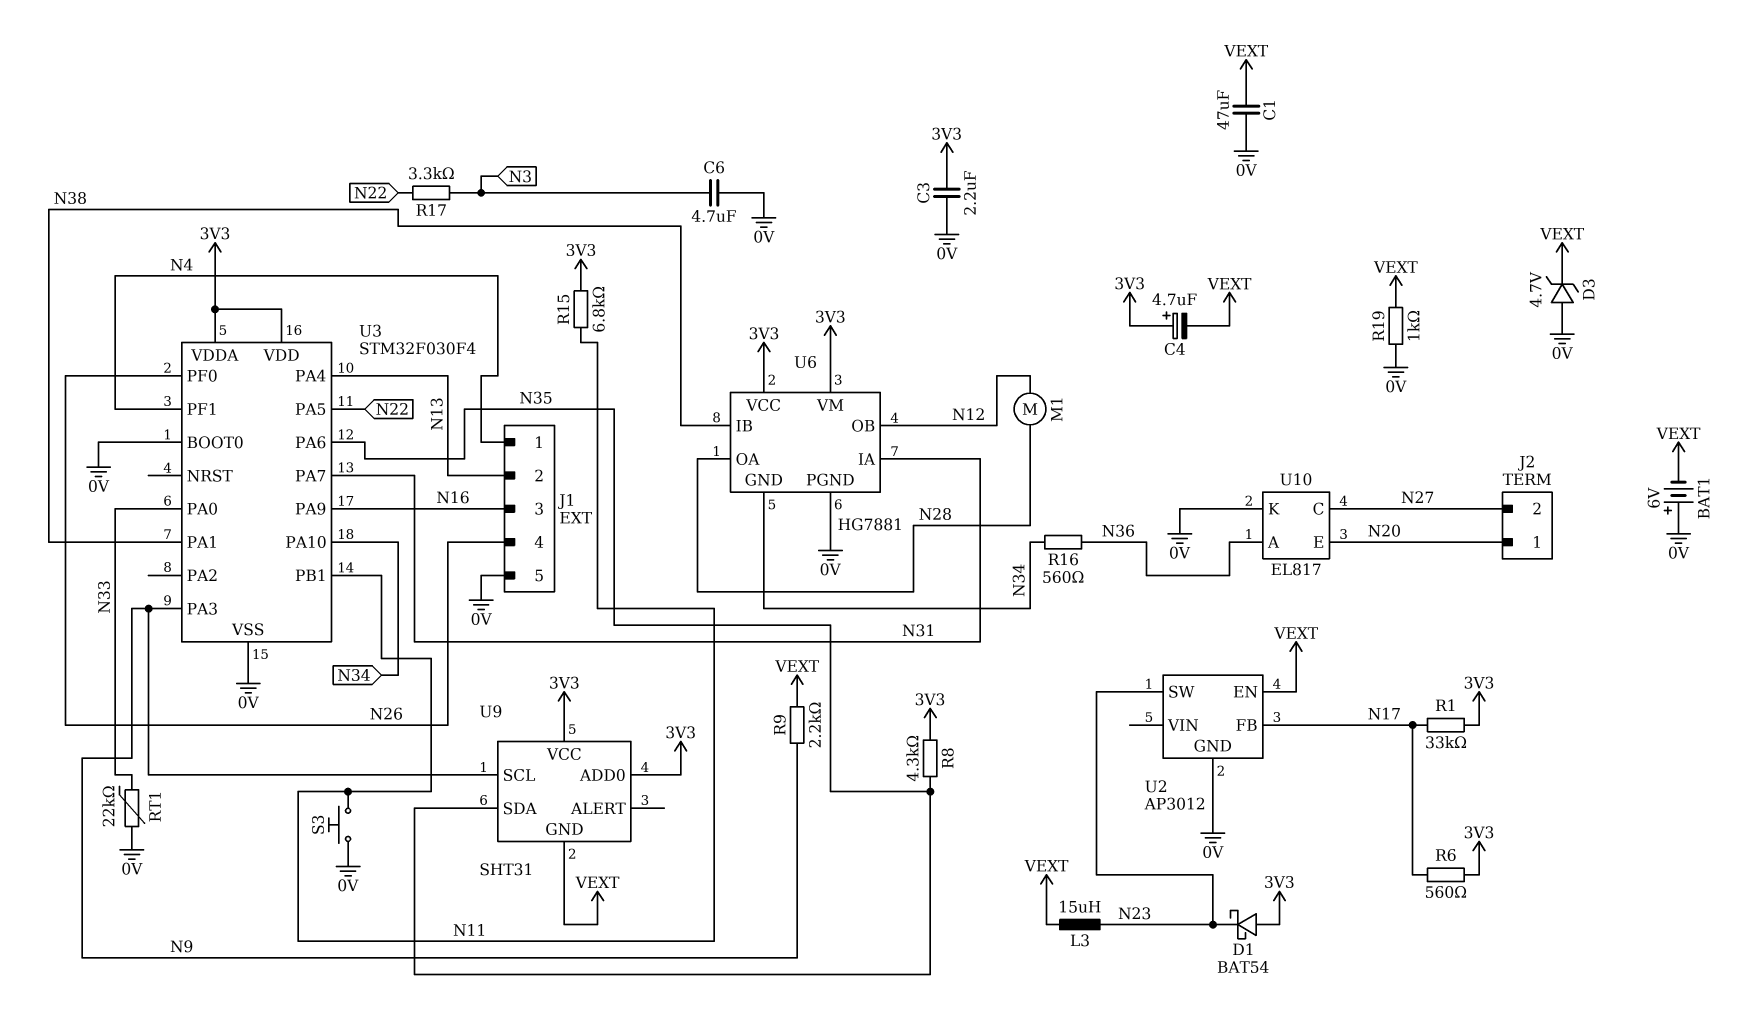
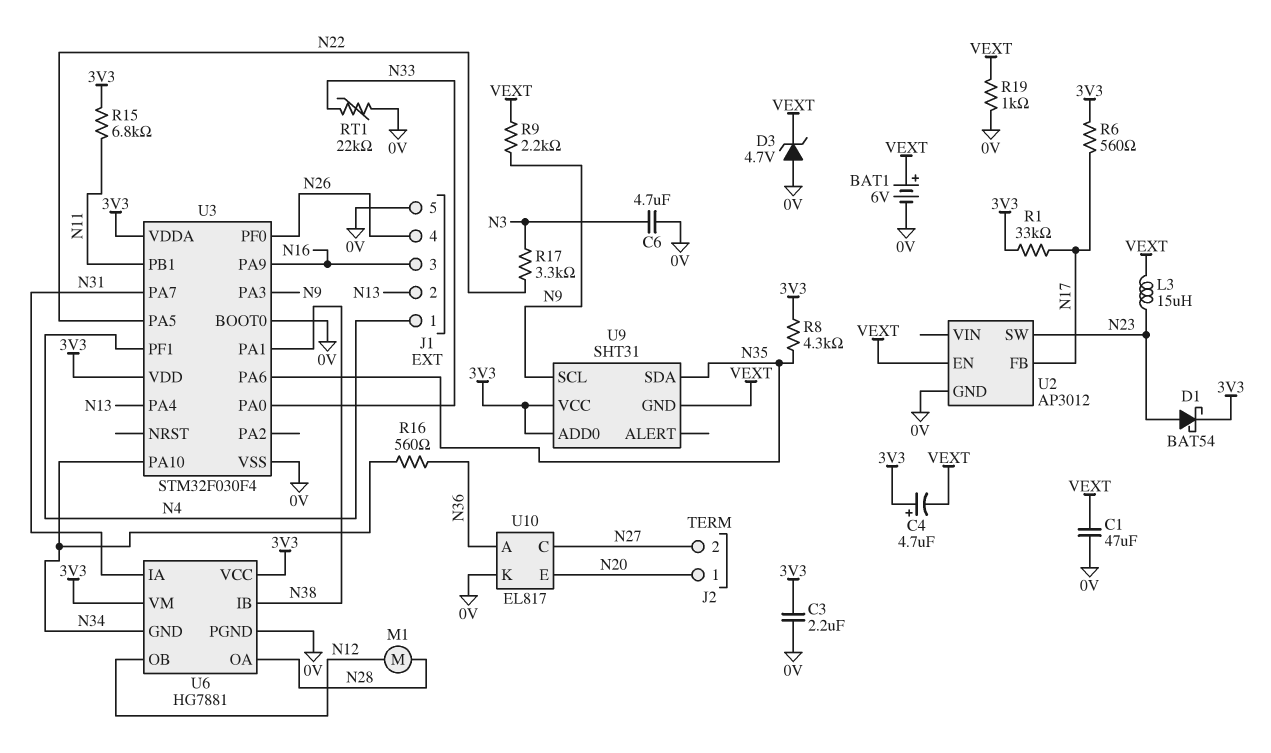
BAT1: 6V (plus 0V, minus VEXT) -> 6V (plus VEXT, minus 0V)
D1: schottky BAT54 (A 3V3, K N23) -> schottky BAT54 (A N23, K 3V3)
S3: button (0V, N11) -> none

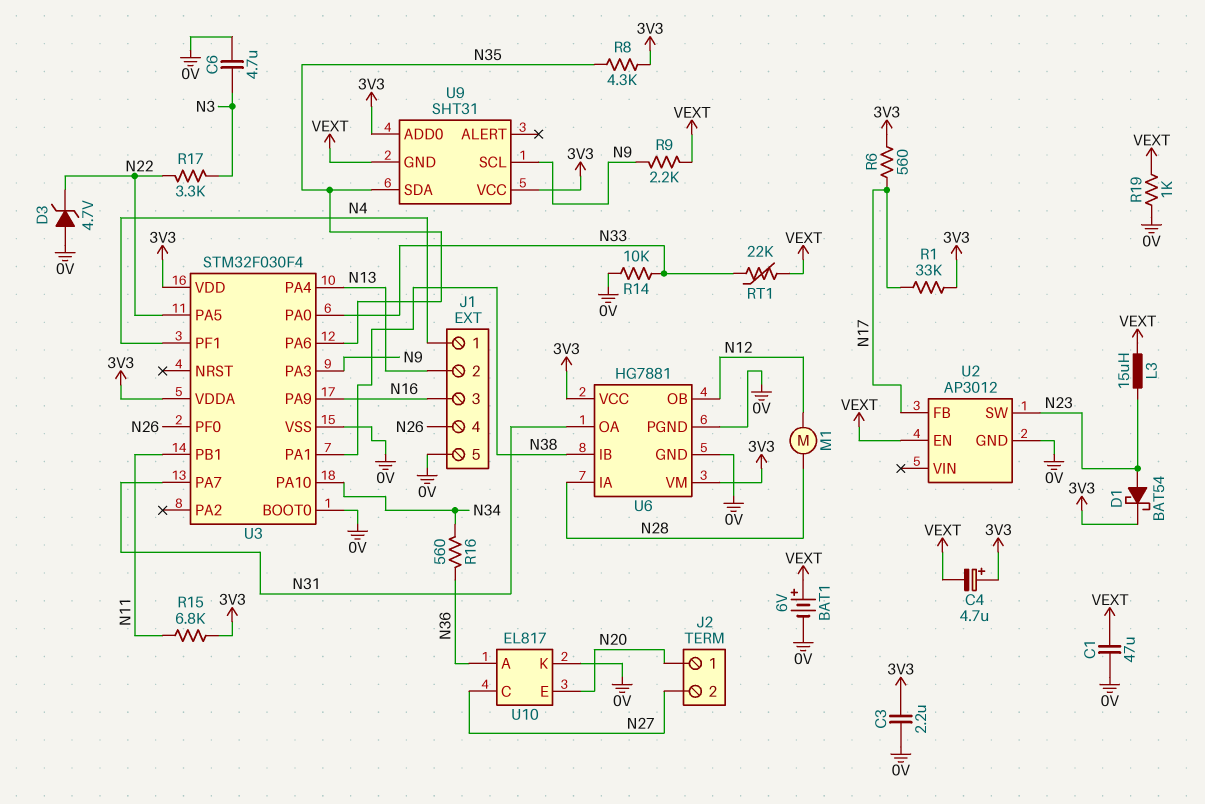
D3: zener 4.7V (A 0V, K VEXT) -> zener 4.7V (A 0V, K N22)
R14: none -> 10k (0V, N33)
RT1: 22k (0V, N33) -> 22k (N33, VEXT)
U6 pin GND: N34 -> 0V
U6 pin IA: N31 -> N28
U6 pin OA: N28 -> N31

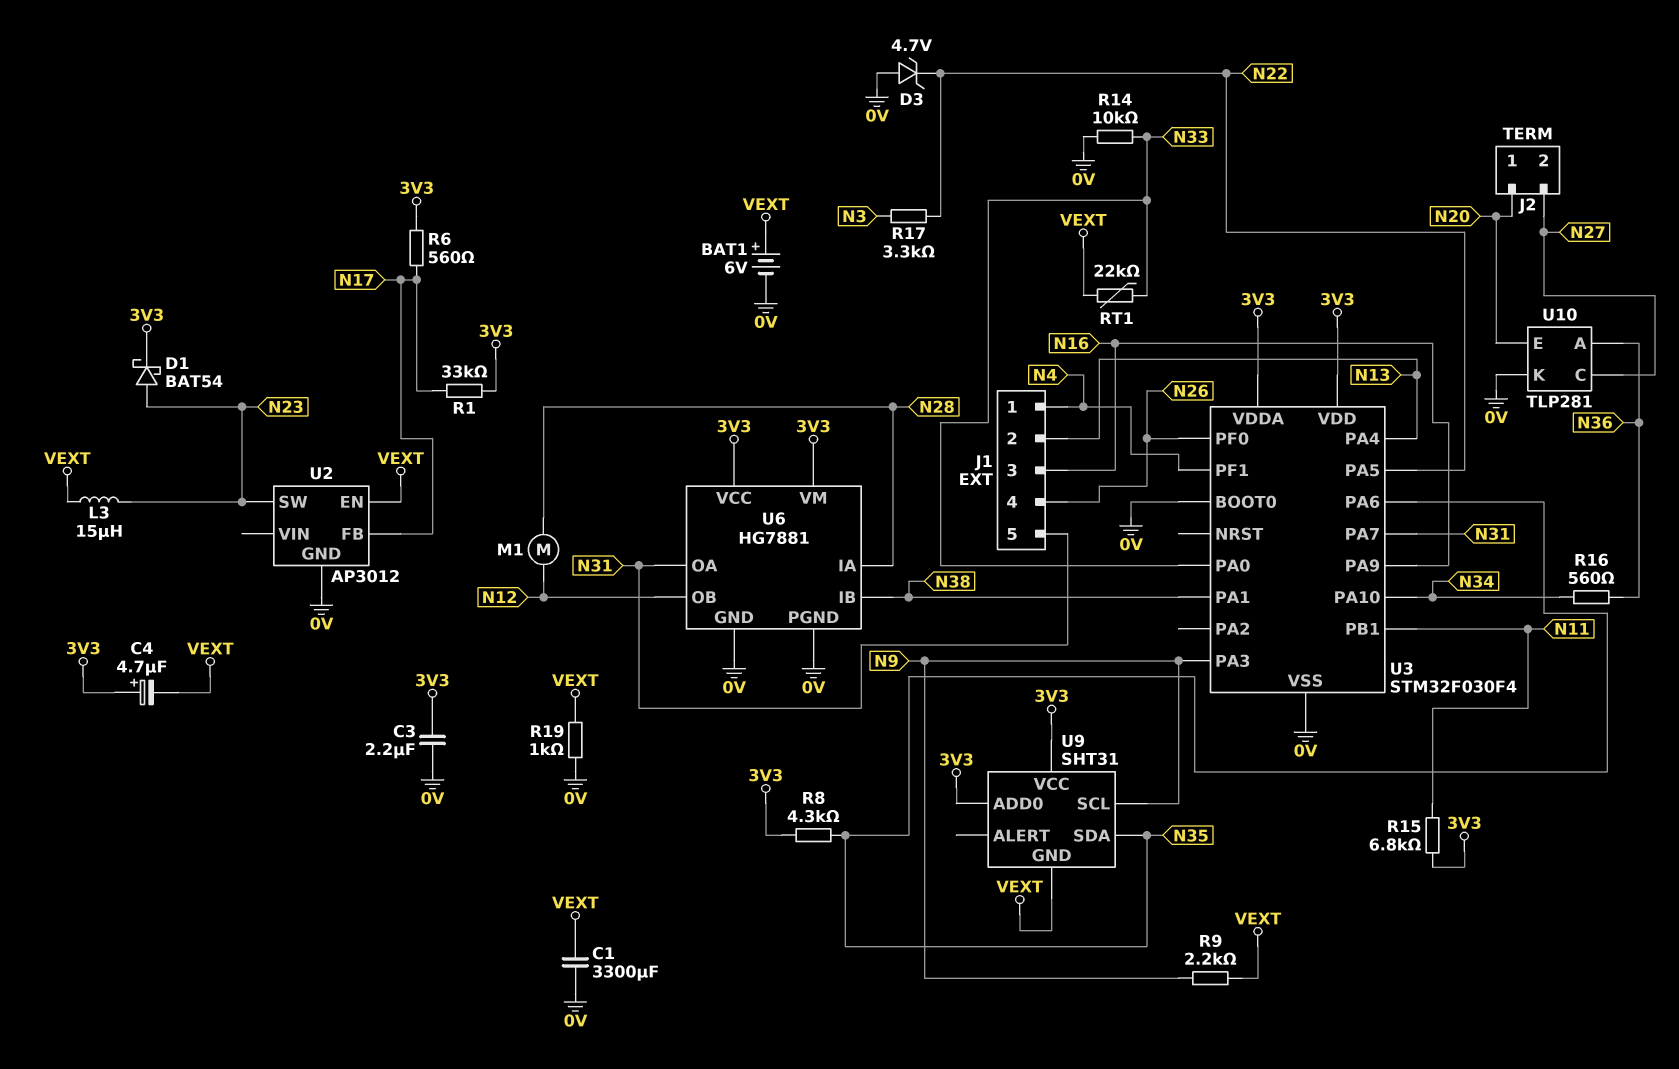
C1: 47uF (0V, VEXT) -> 3300uF (0V, VEXT)
C6: 4.7uF (0V, N3) -> none
J1 pin 5: 0V -> N31
U10: EL817 -> TLP281

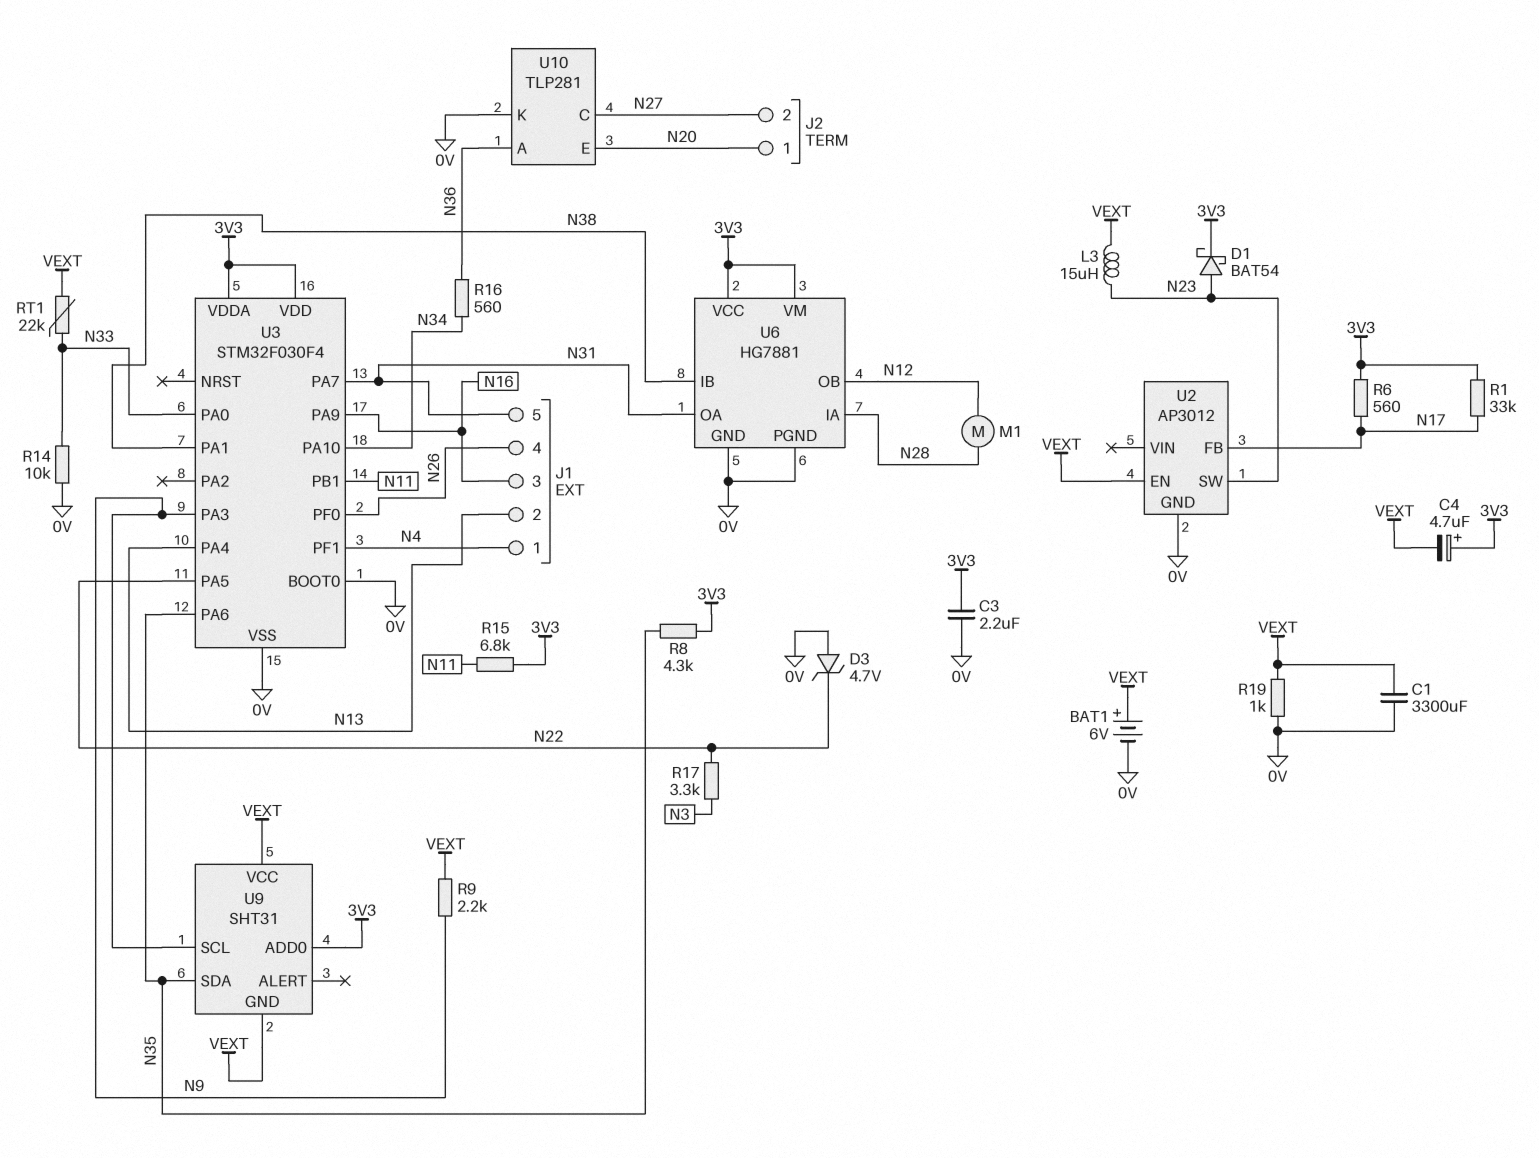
U9 pin VCC: 3V3 -> VEXT

